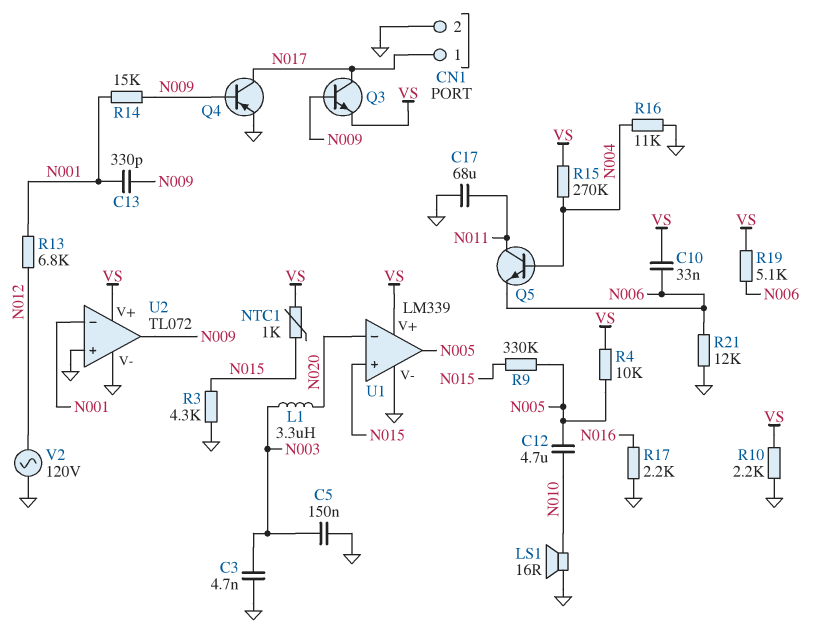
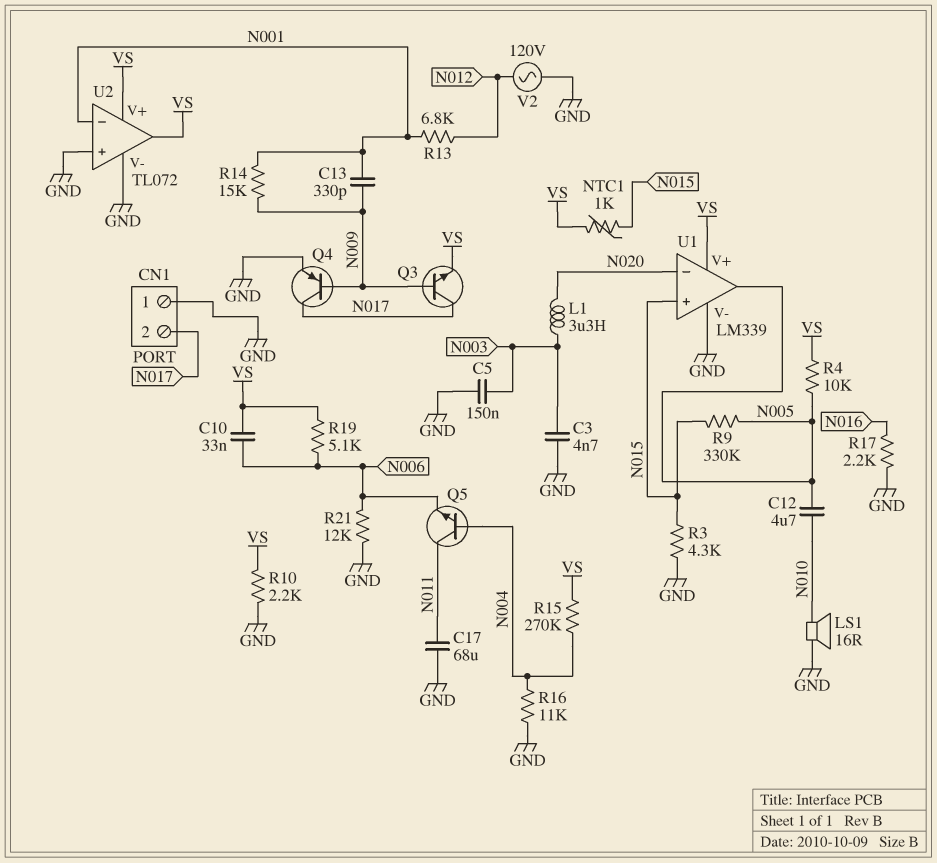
CN1 pin 1: N017 -> GND
CN1 pin 2: GND -> N017
U2 pin out: N009 -> VS

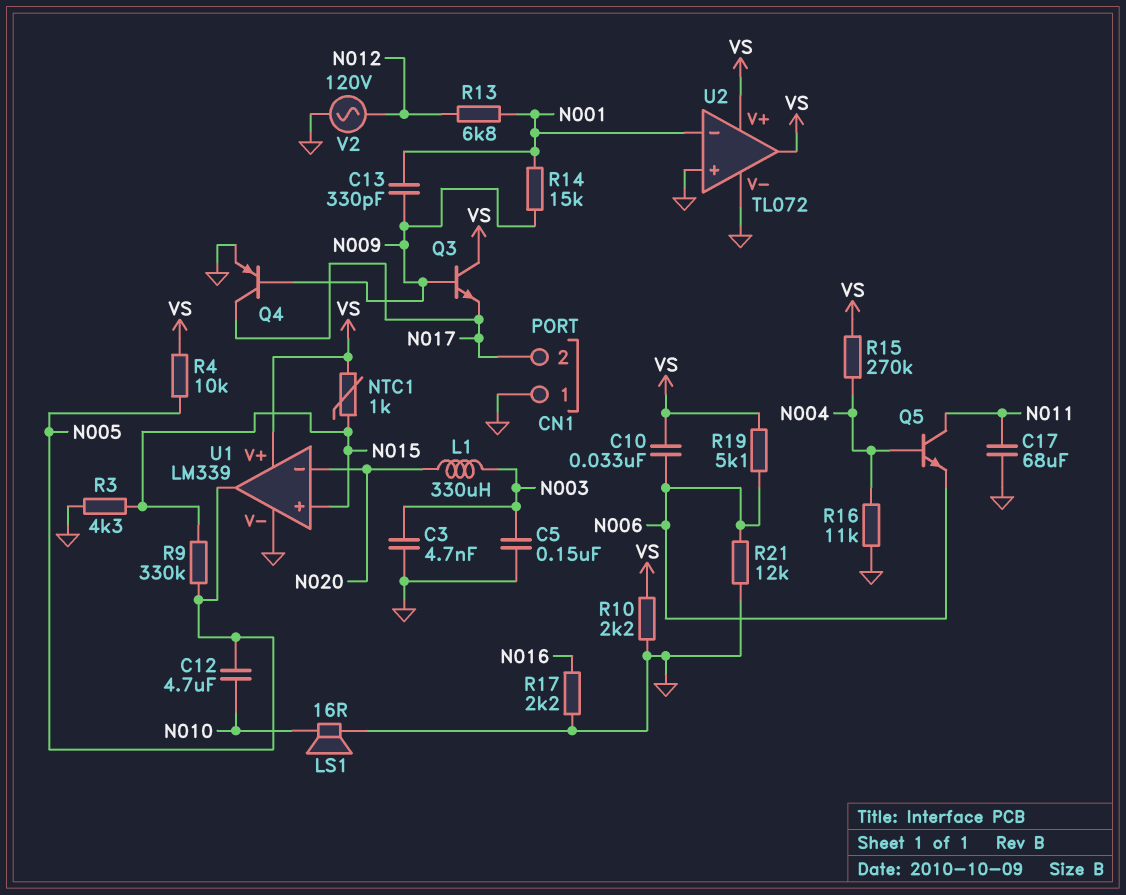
L1: 3.3uH (N003, N020) -> 330uH (N003, N020)
Q3: NPN (B N009, C N017, E VS) -> NPN (B N009, C VS, E N017)

